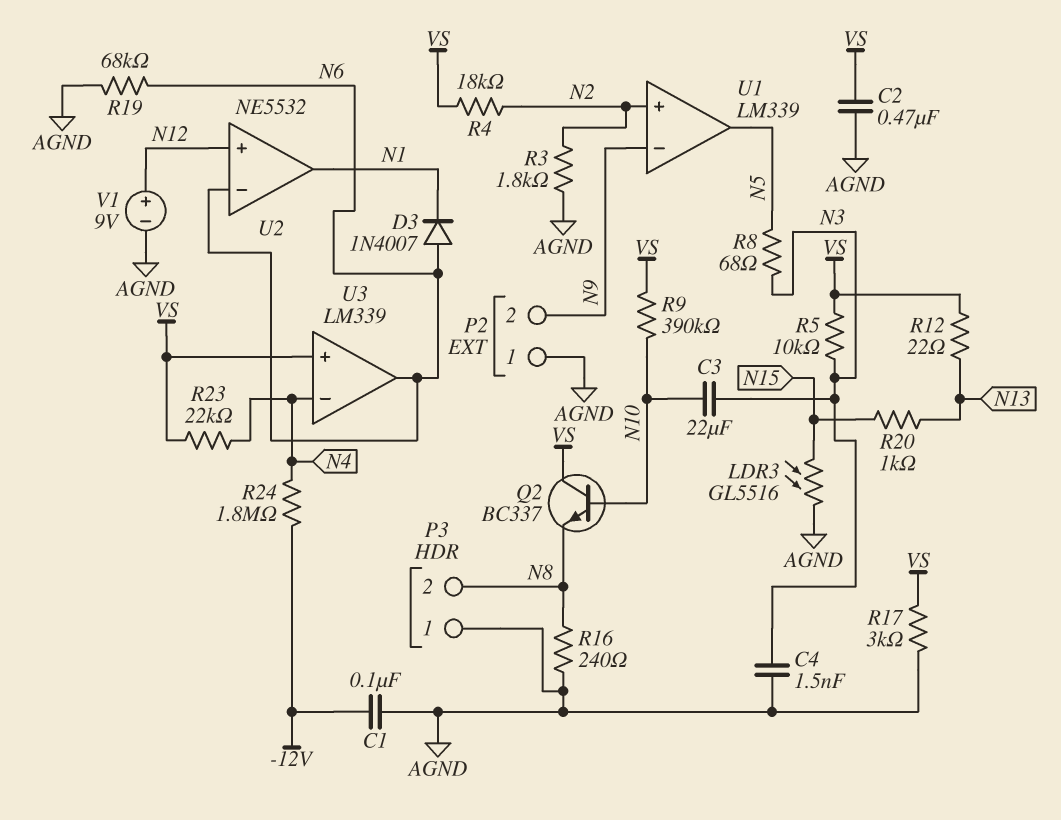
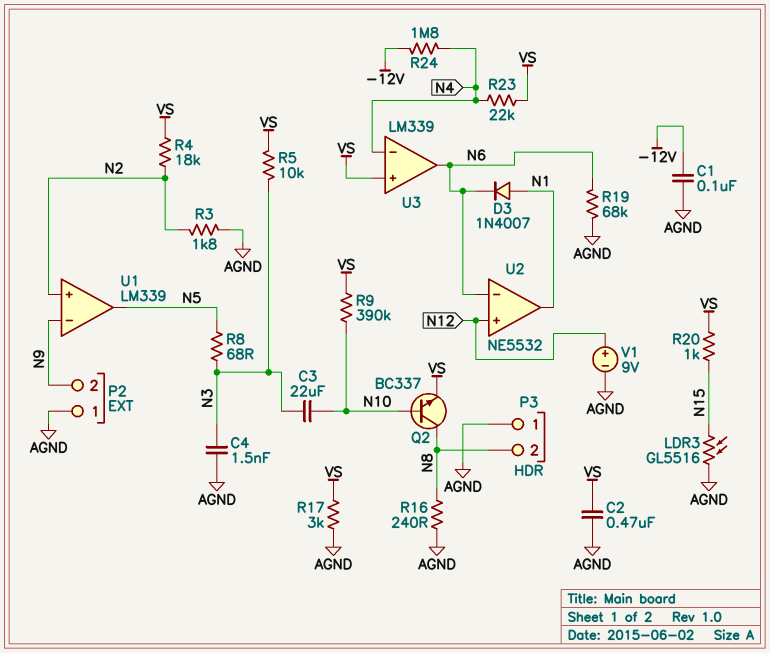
D3: diode 1N4007 (A N6, K N1) -> diode 1N4007 (A N1, K N6)
Q2: NPN BC337 (B N10, C VS, E N8) -> NPN BC337 (B N10, C N8, E VS)
R12: 22 (N13, VS) -> none
R20: 1k (N13, N15) -> 1k (N15, VS)

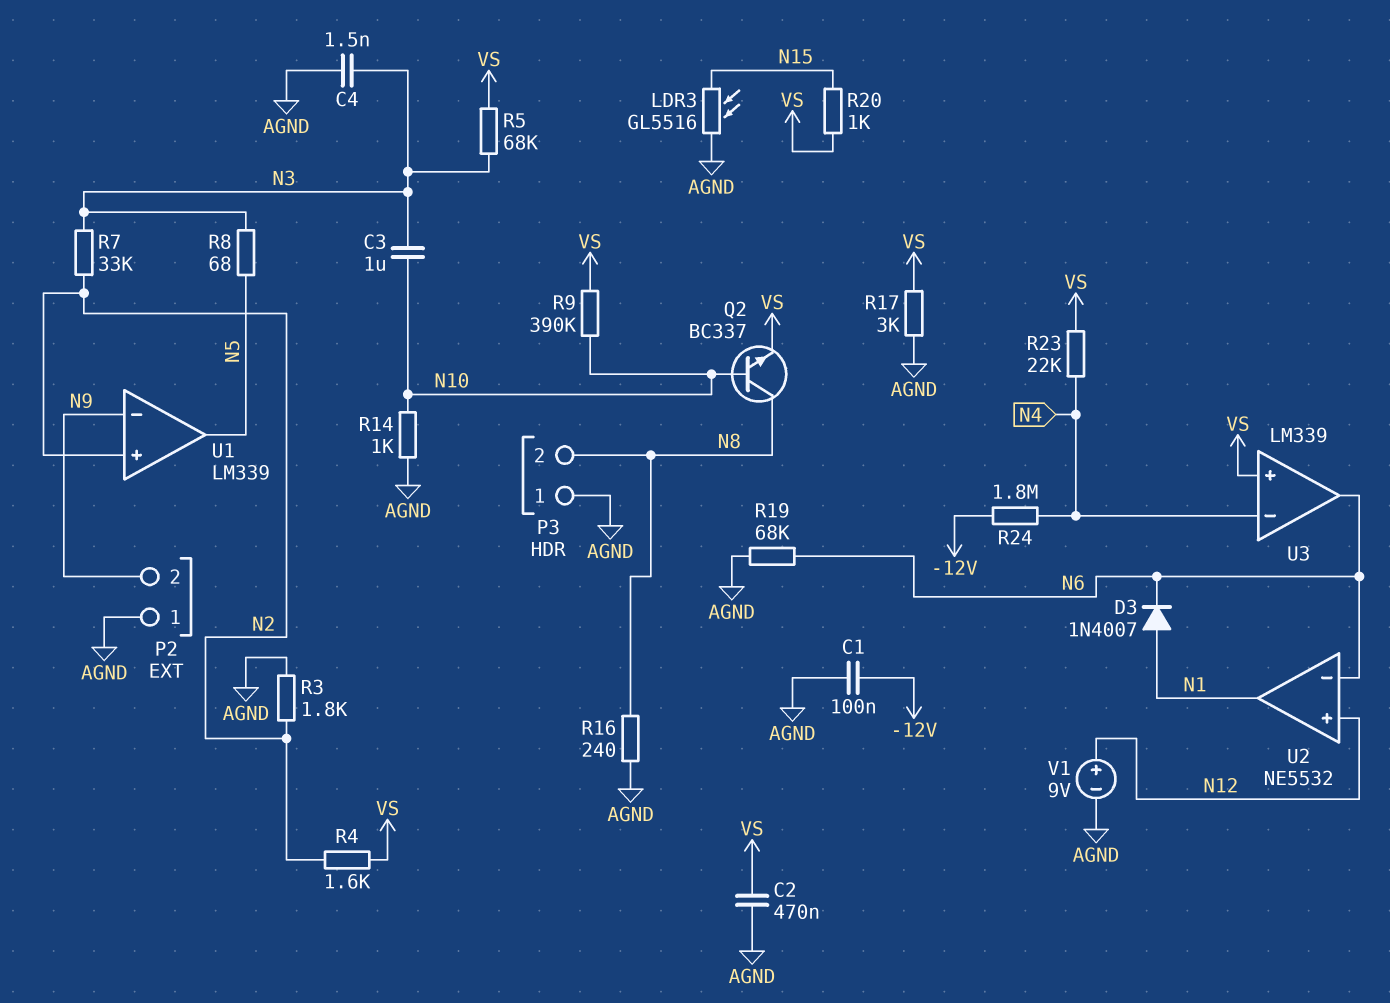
C3: 22uF (N3, N10) -> 1uF (N3, N10)
R4: 18k (N2, VS) -> 1.6k (N2, VS)
R5: 10k (N3, VS) -> 68k (N3, VS)
R7: none -> 33k (N2, N3)
R14: none -> 1k (AGND, N10)

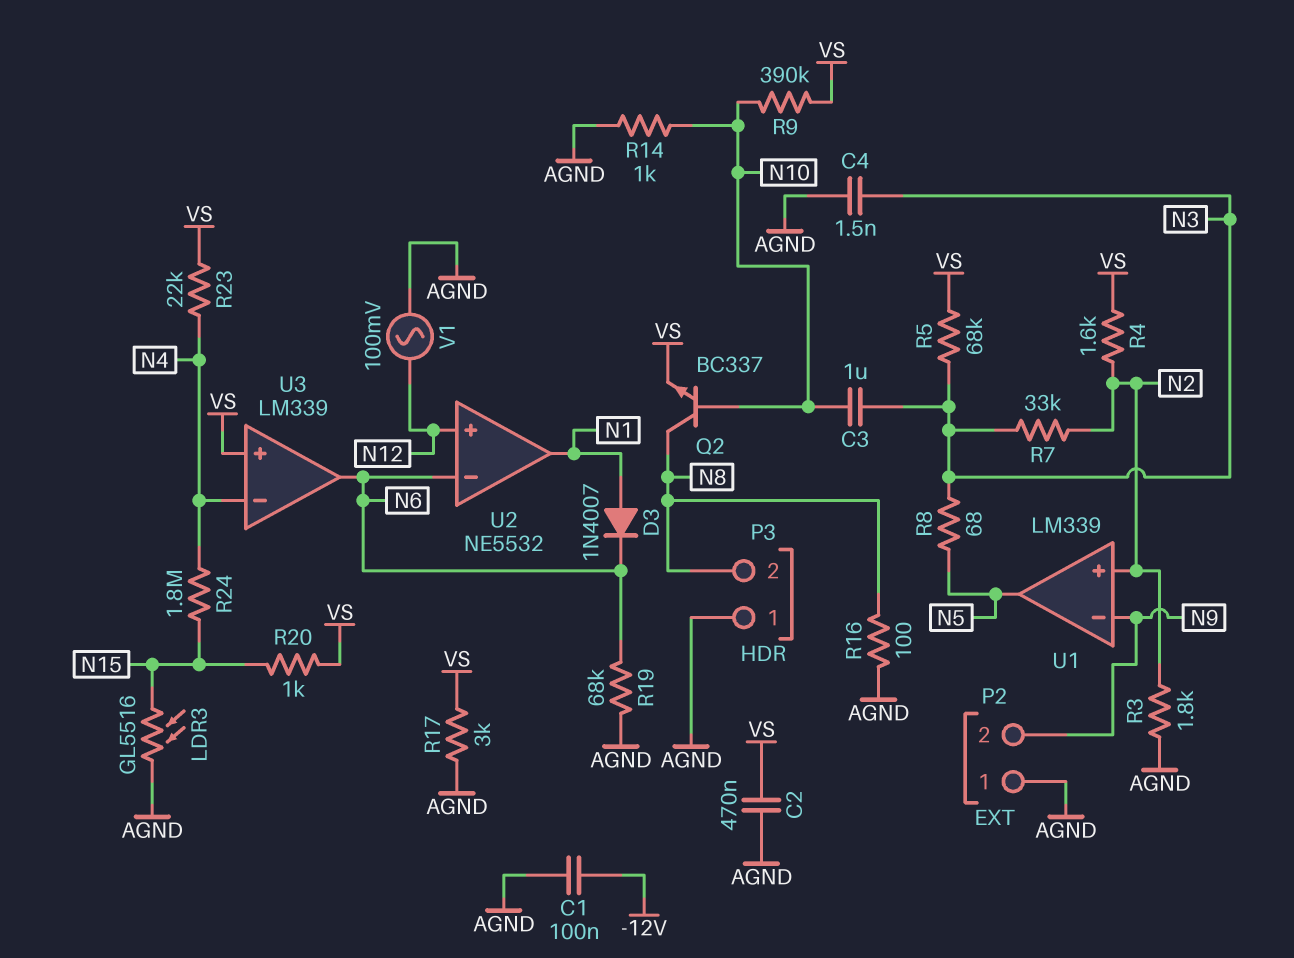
R16: 240 (AGND, N8) -> 100 (AGND, N8)
R24: 1.8M (-12V, N4) -> 1.8M (N4, N15)
V1: 9V (plus N12, minus AGND) -> AC 100mV (AGND, N12)

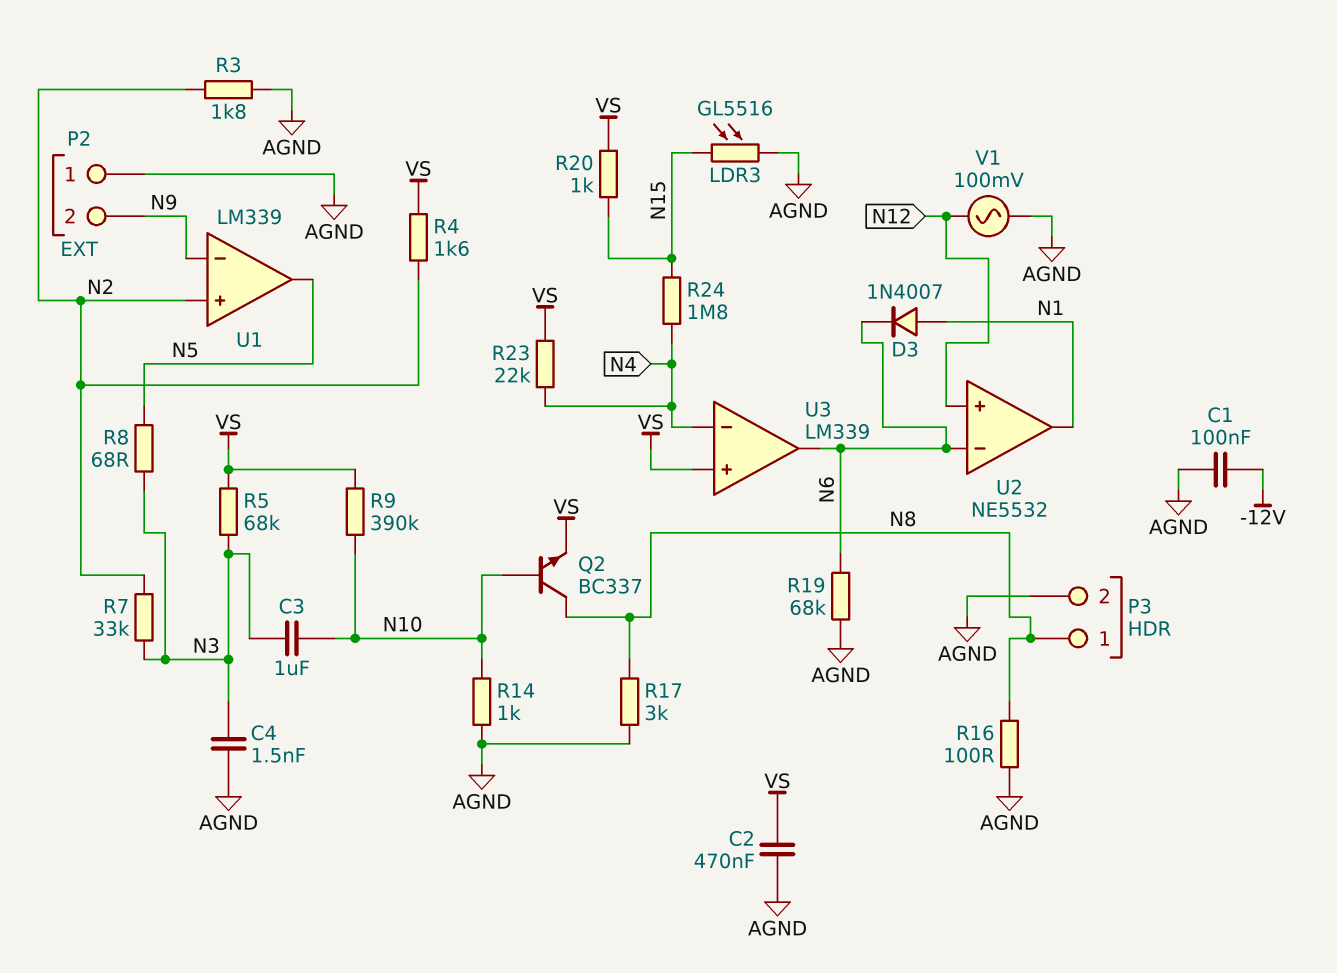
P3 pin 1: AGND -> N8
P3 pin 2: N8 -> AGND
R17: 3k (AGND, VS) -> 3k (AGND, N8)

